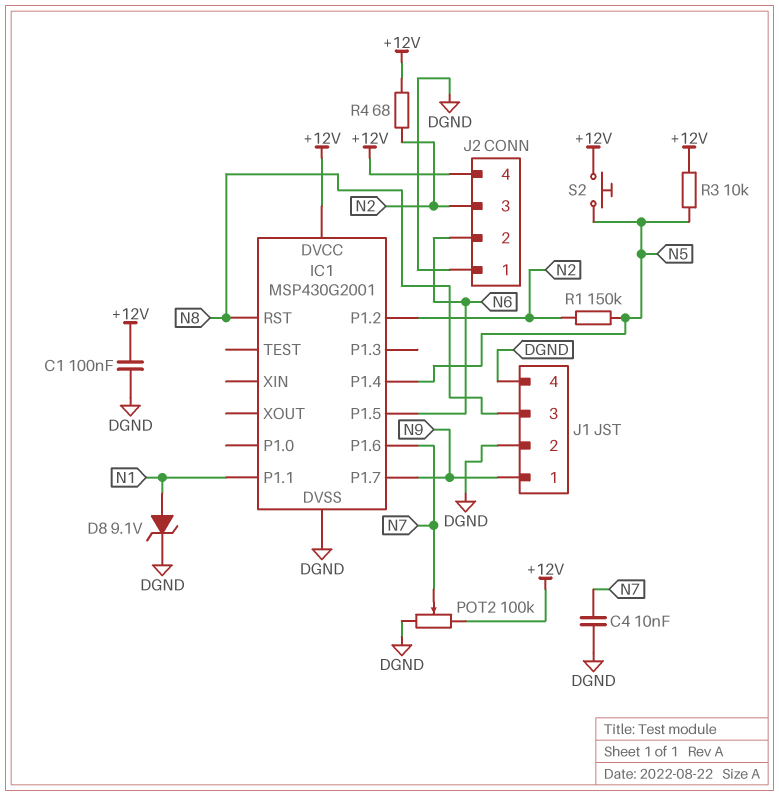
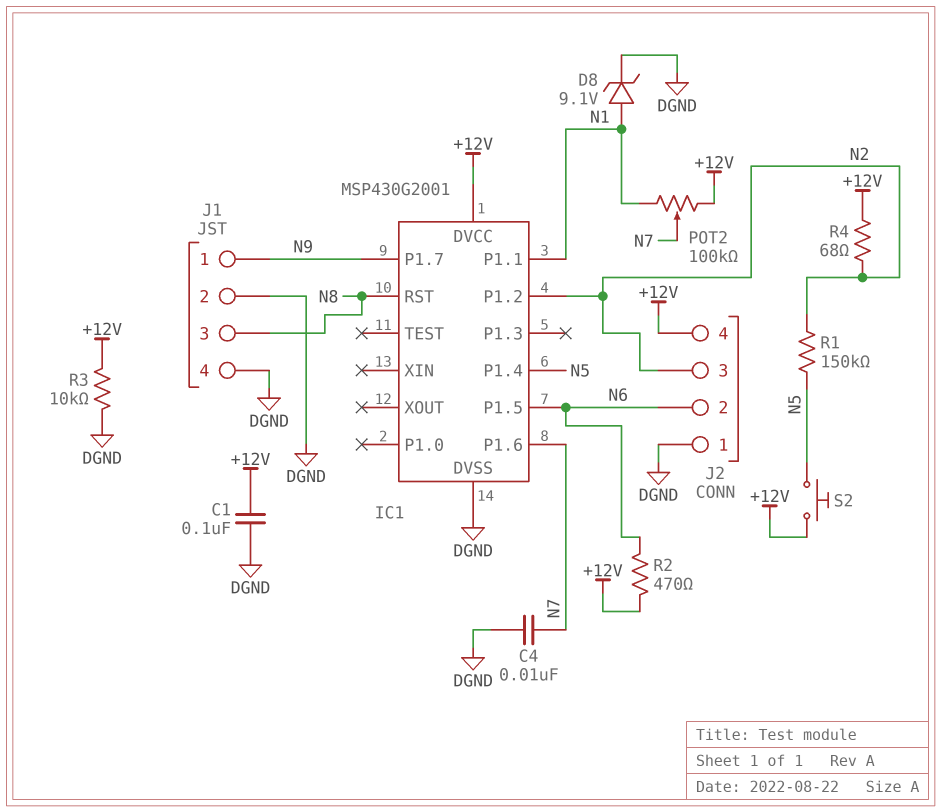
POT2: 100k (+12V, DGND, wiper N7) -> 100k (+12V, N1, wiper N7)
R2: none -> 470 (+12V, N6)
R3: 10k (+12V, N5) -> 10k (+12V, DGND)

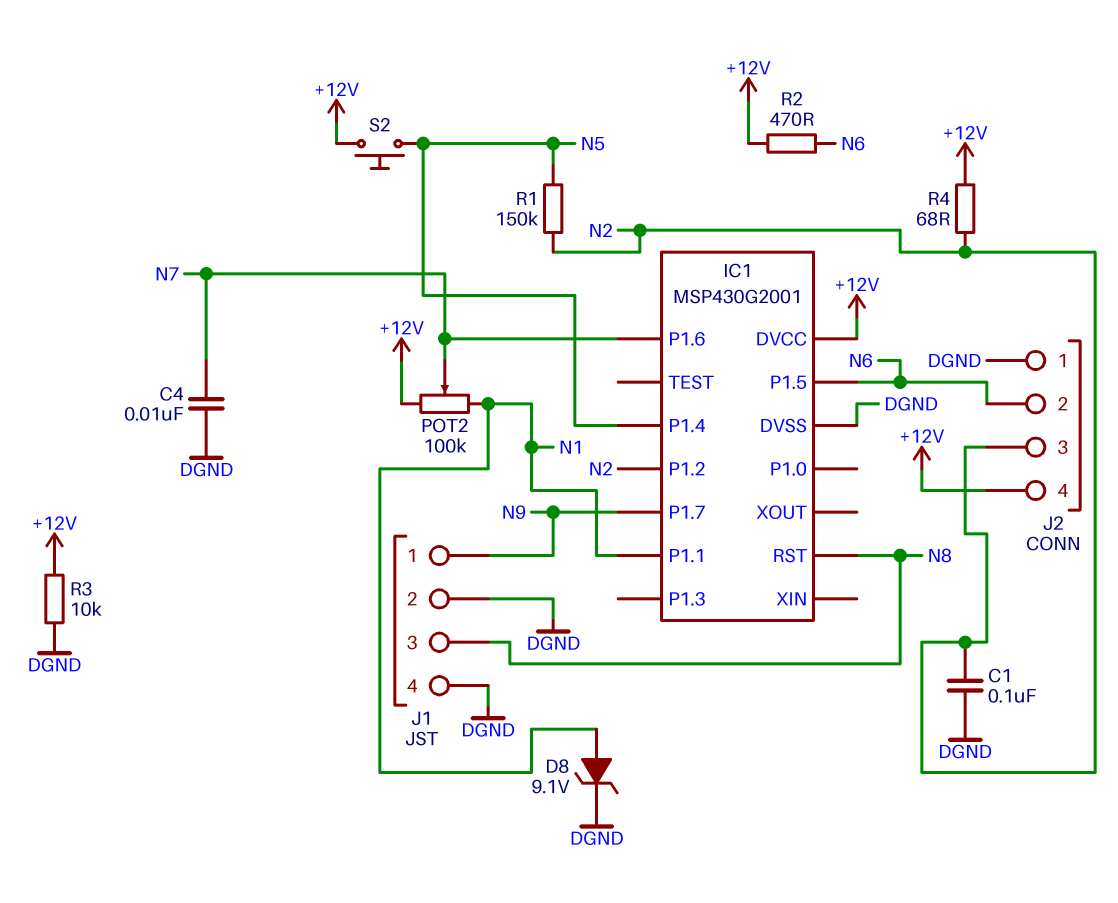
C1: 100nF (+12V, DGND) -> 100nF (DGND, N2)

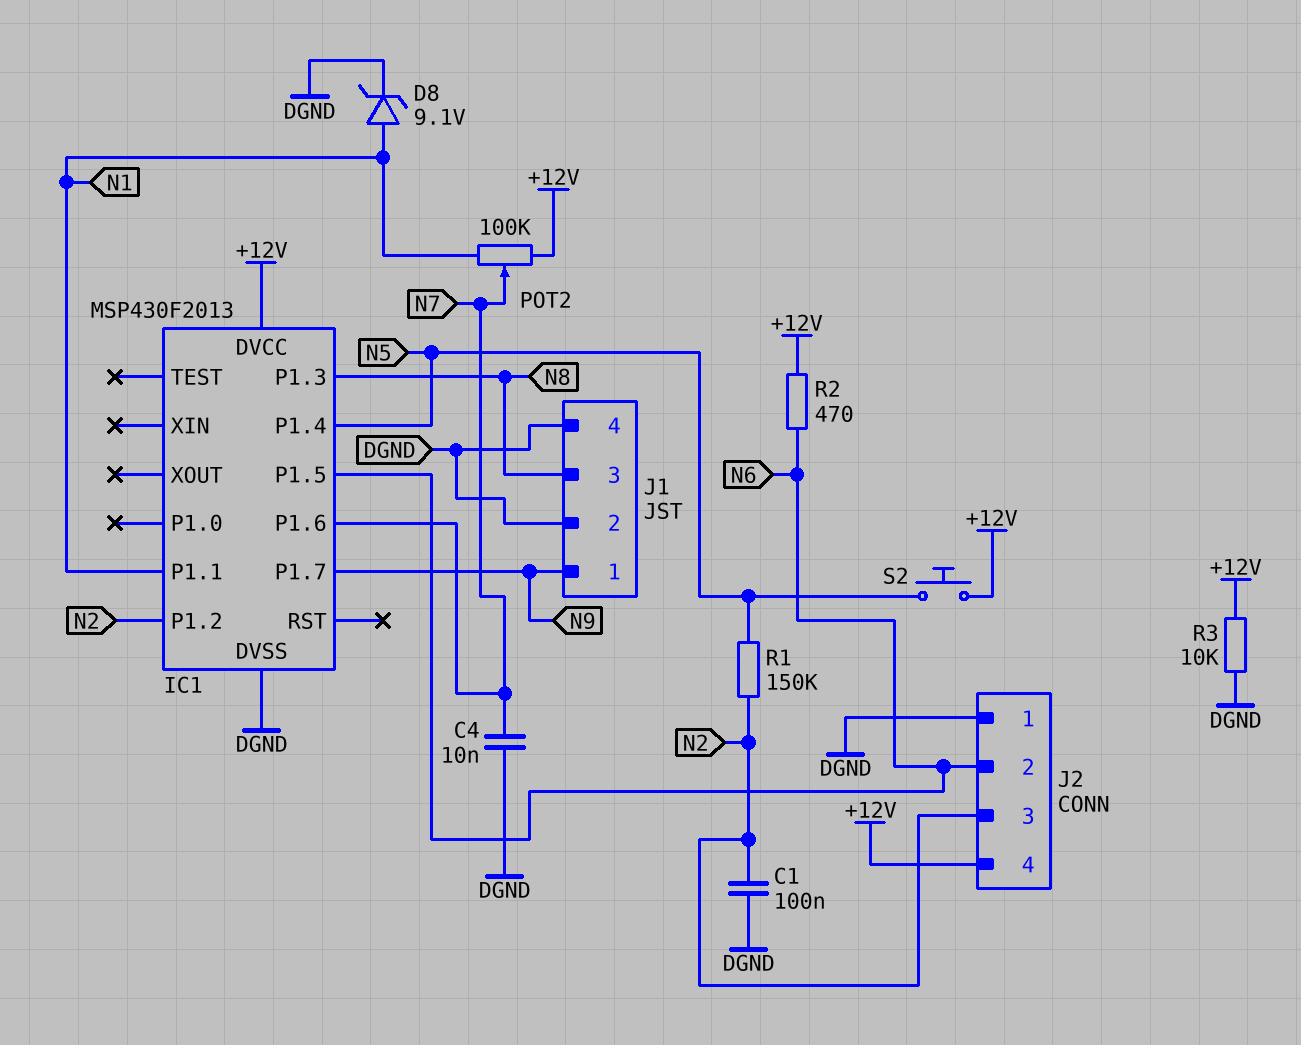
IC1: MSP430G2001 -> MSP430F2013
IC1 pin P1.3: none -> N8
IC1 pin RST: N8 -> none
R4: 68 (+12V, N2) -> none

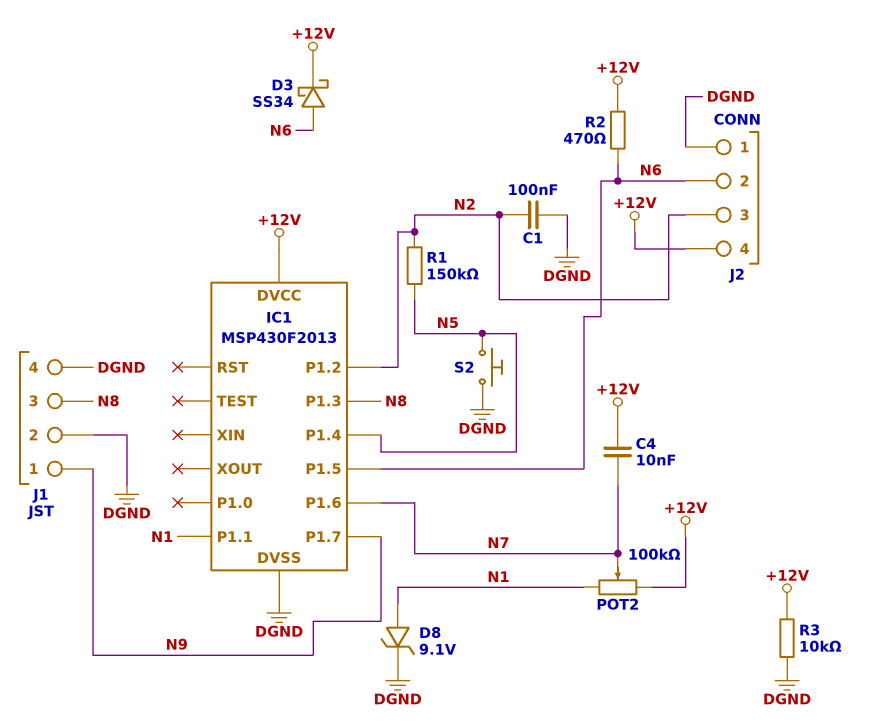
C4: 10nF (DGND, N7) -> 10nF (+12V, N7)
D3: none -> schottky SS34 (A N6, K +12V)
S2: button (+12V, N5) -> button (DGND, N5)

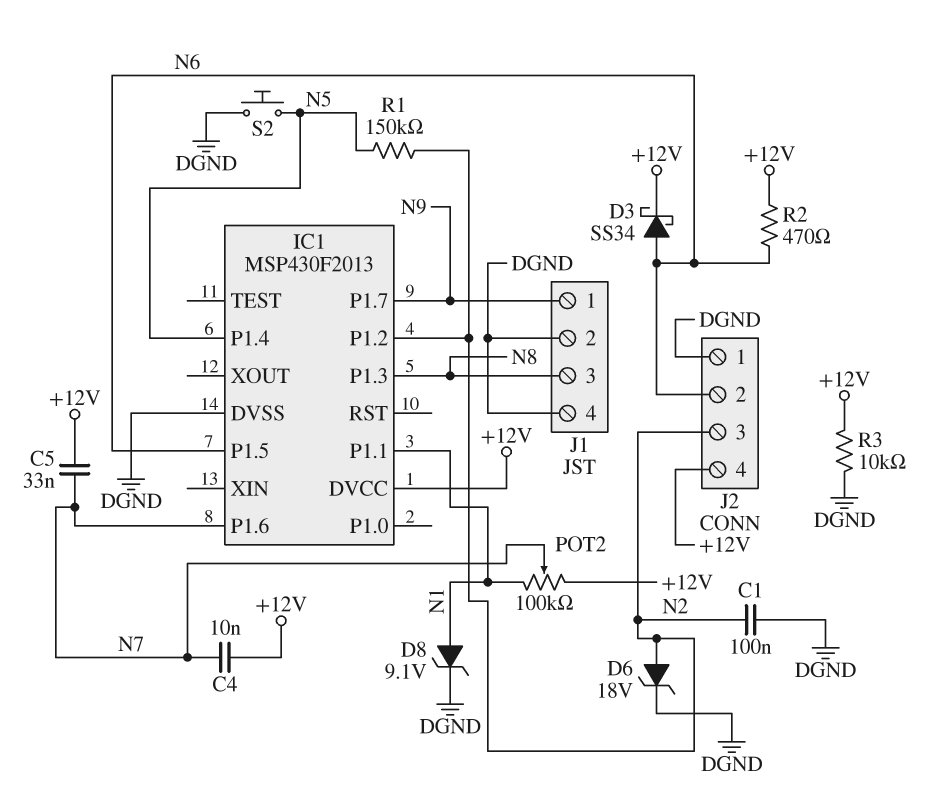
C5: none -> 33nF (+12V, N7)
D6: none -> zener 18V (A N2, K DGND)

